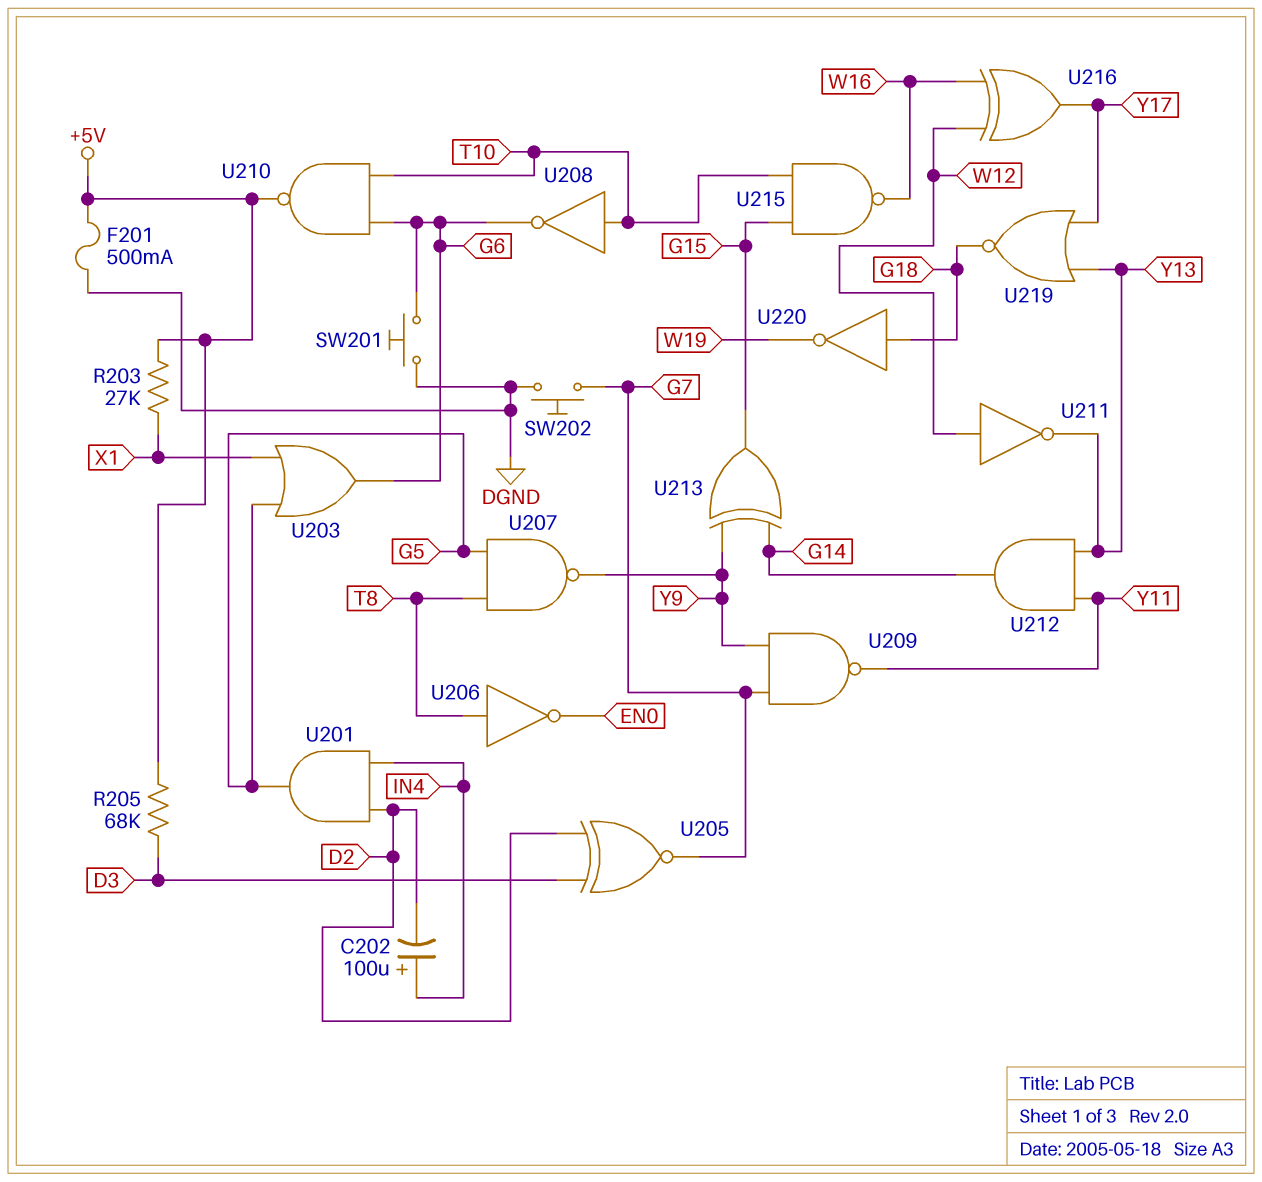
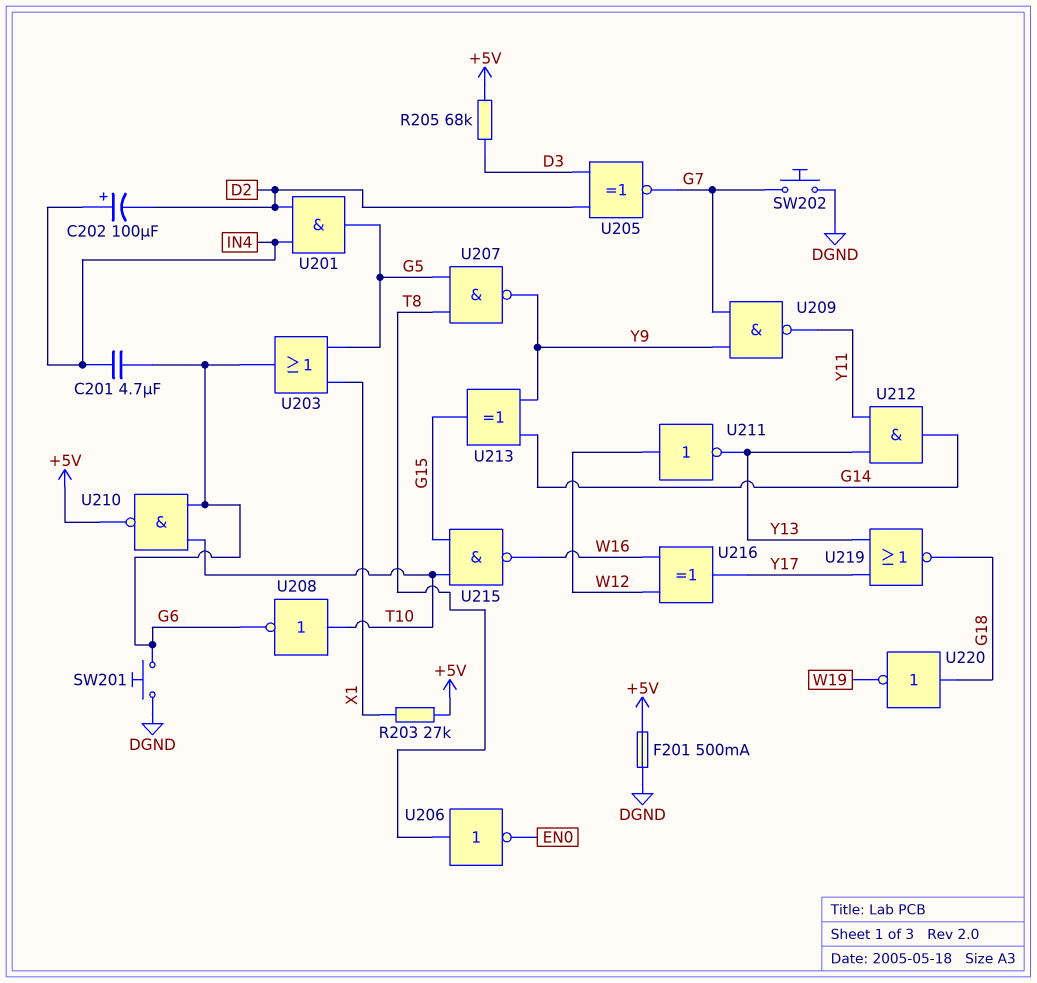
C201: none -> 4.7uF (G6, IN4)

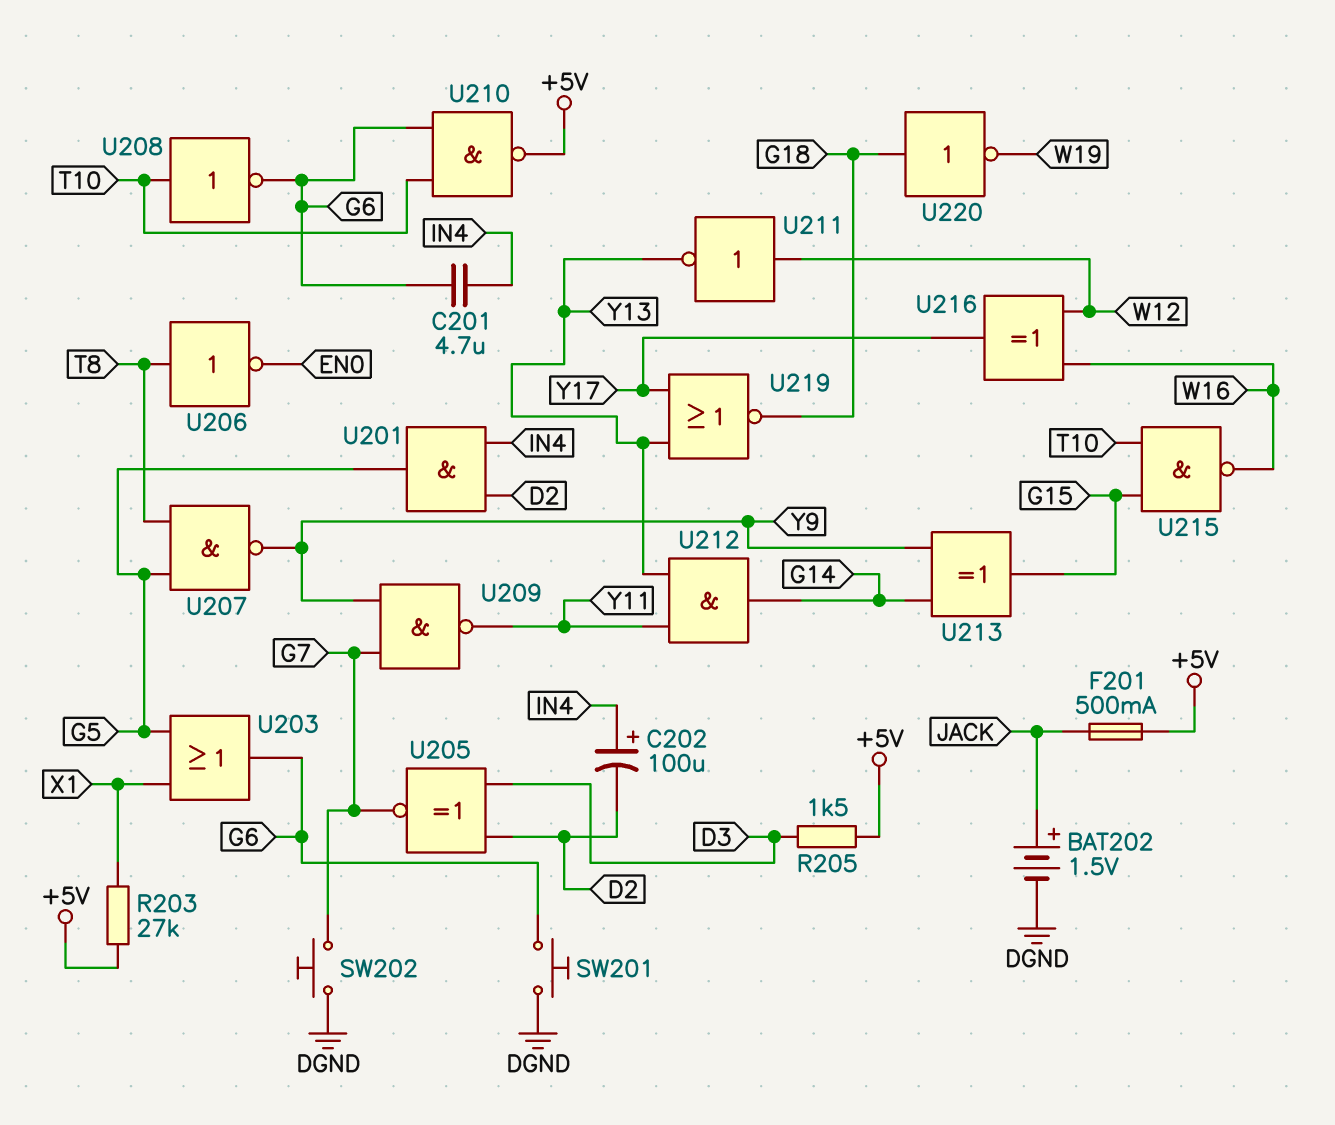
BAT202: none -> 1.5V (plus JACK, minus DGND)
F201: 500mA (+5V, DGND) -> 500mA (+5V, JACK)
R205: 68k (+5V, D3) -> 1.5k (+5V, D3)

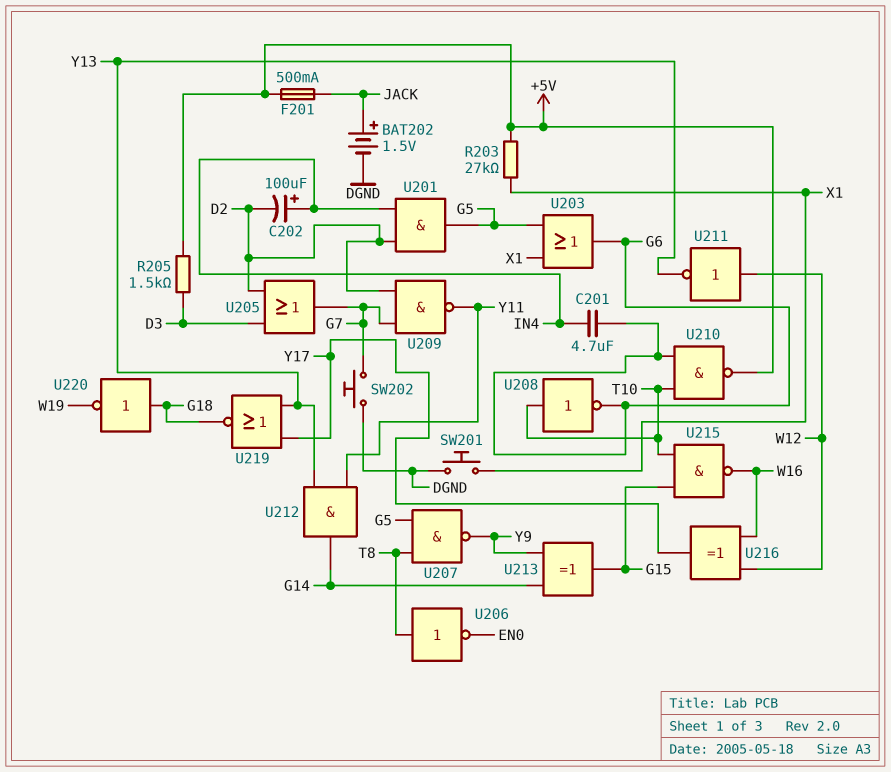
SW201: button (DGND, G6) -> button (DGND, X1)
U205: XNOR (in D2, in D3, out G7) -> OR (in D2, in D3, out G7)
U209: NAND (in G7, in Y9, out Y11) -> NAND (in D2, in G7, out Y11)

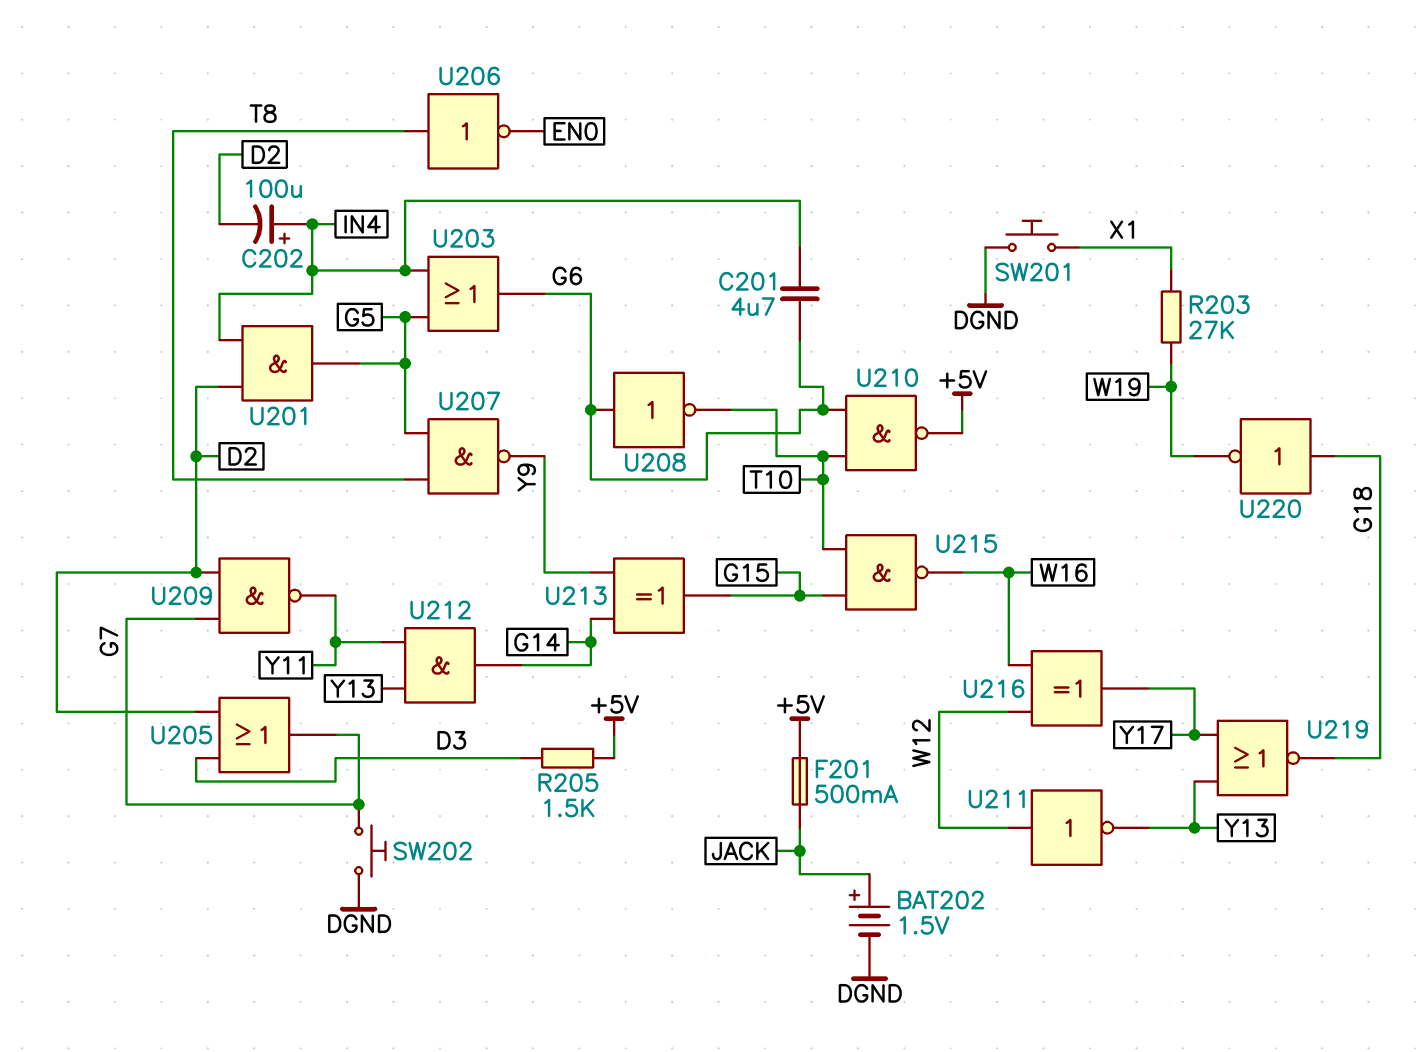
R203: 27k (+5V, X1) -> 27k (W19, X1)
U203: OR (in G5, in X1, out G6) -> OR (in G5, in IN4, out G6)
U208: NOT (in T10, out G6) -> NOT (in G6, out T10)

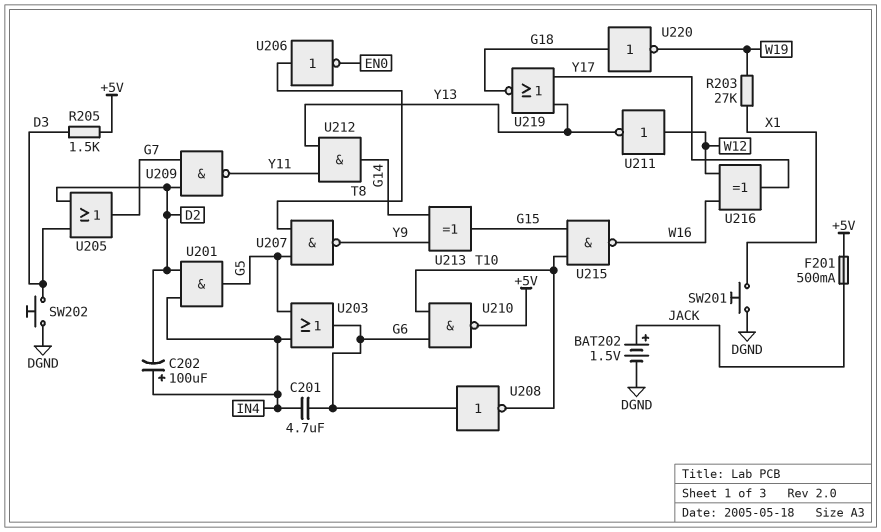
SW202: button (DGND, G7) -> button (D3, DGND)

